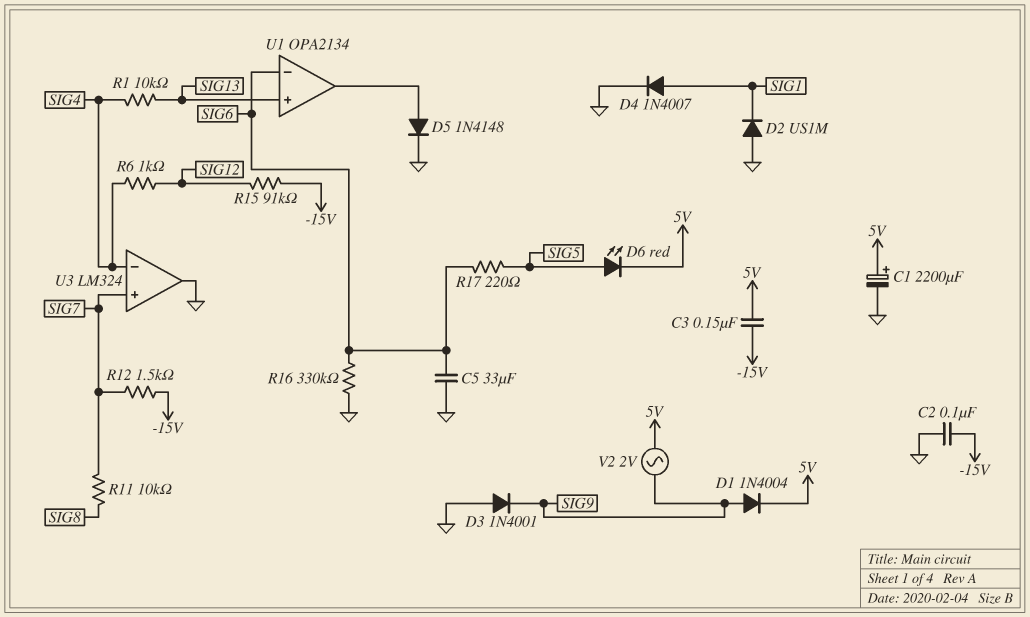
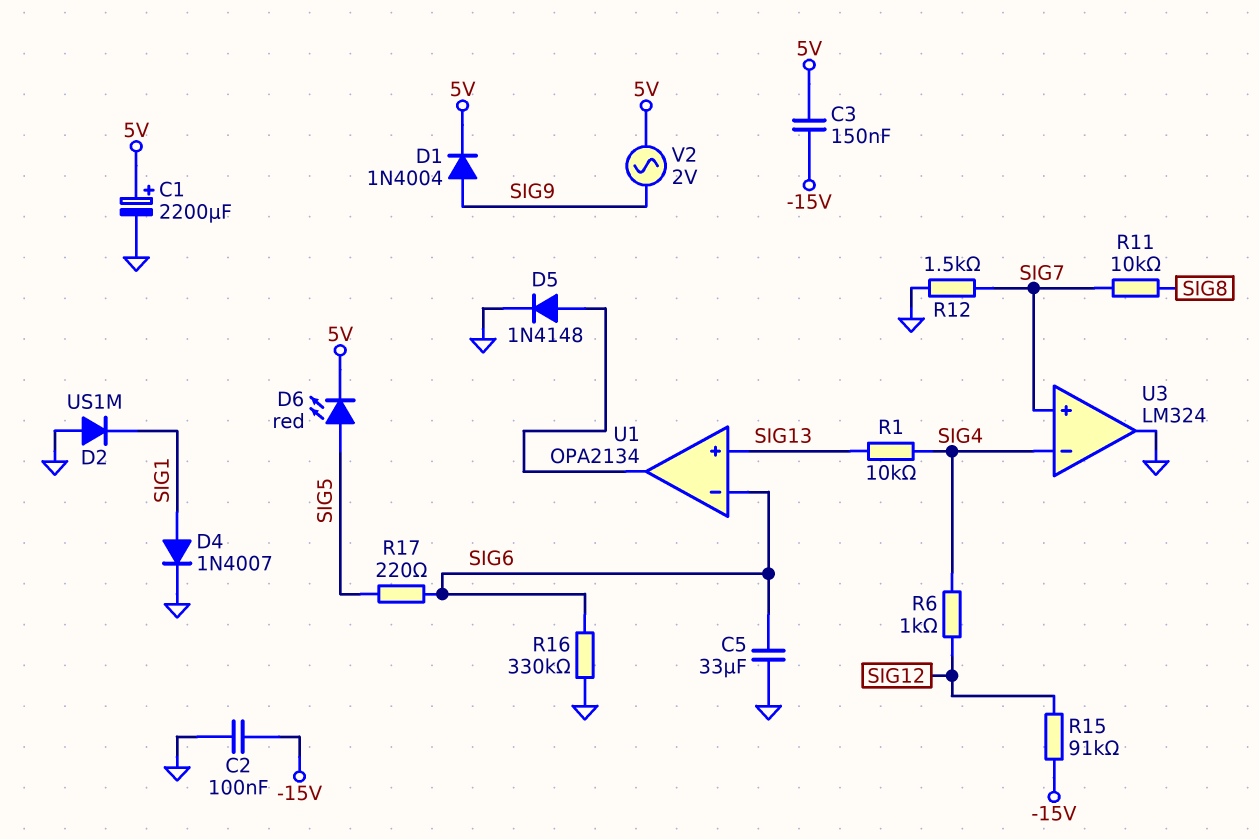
D3: diode 1N4001 (A GND, K SIG9) -> none
R12: 1.5k (-15V, SIG7) -> 1.5k (GND, SIG7)

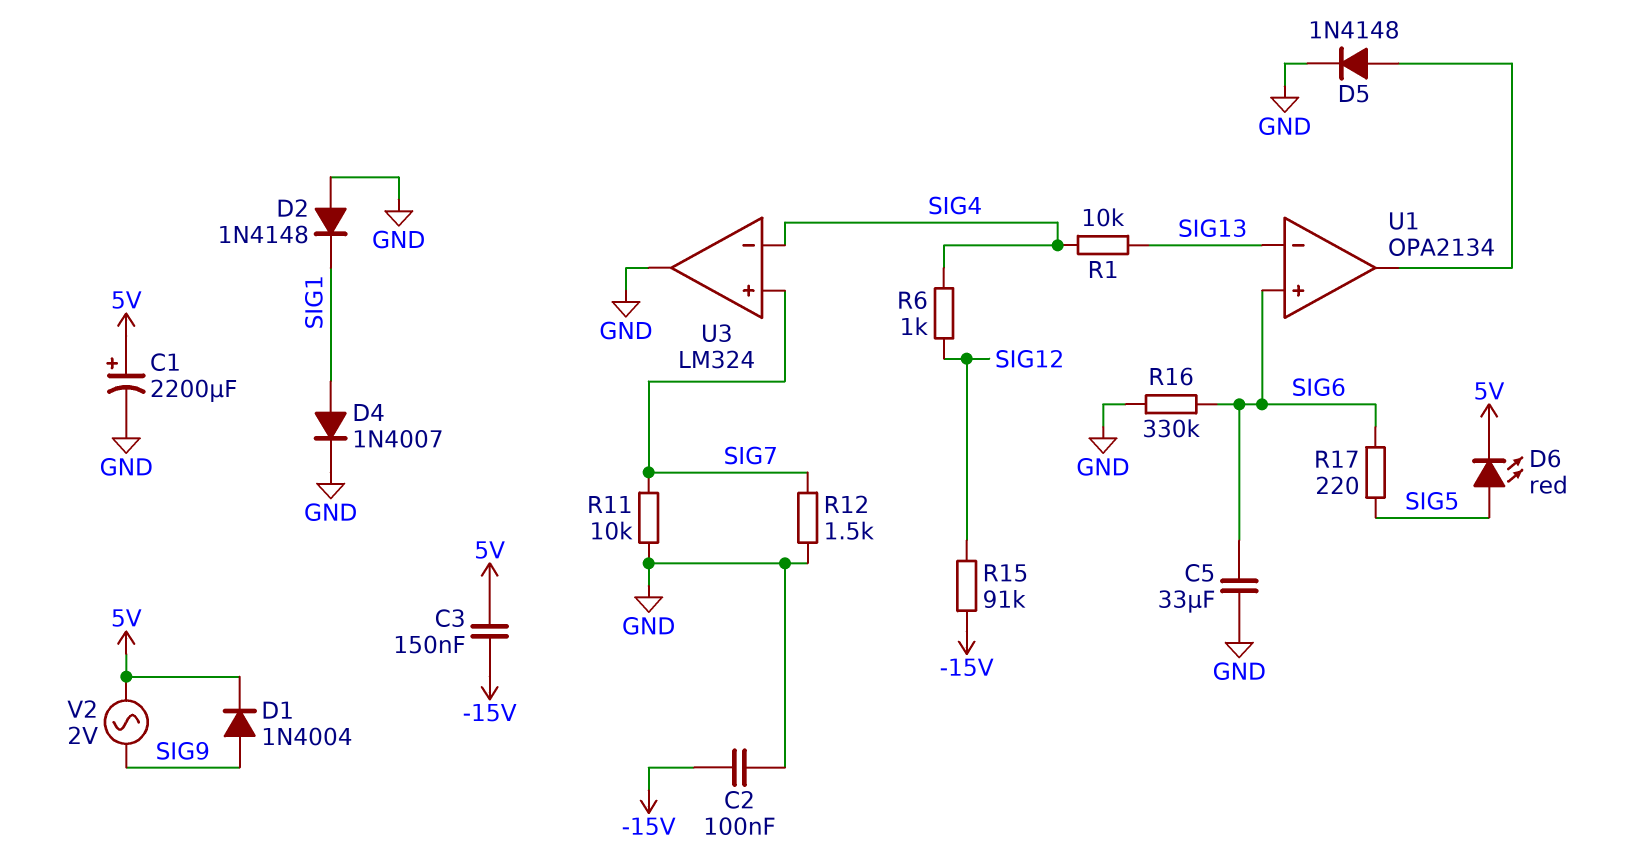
D2: diode US1M (A GND, K SIG1) -> diode 1N4148 (A GND, K SIG1)
R11: 10k (SIG7, SIG8) -> 10k (GND, SIG7)
U1 pin in+: SIG13 -> SIG6
U1 pin in-: SIG6 -> SIG13

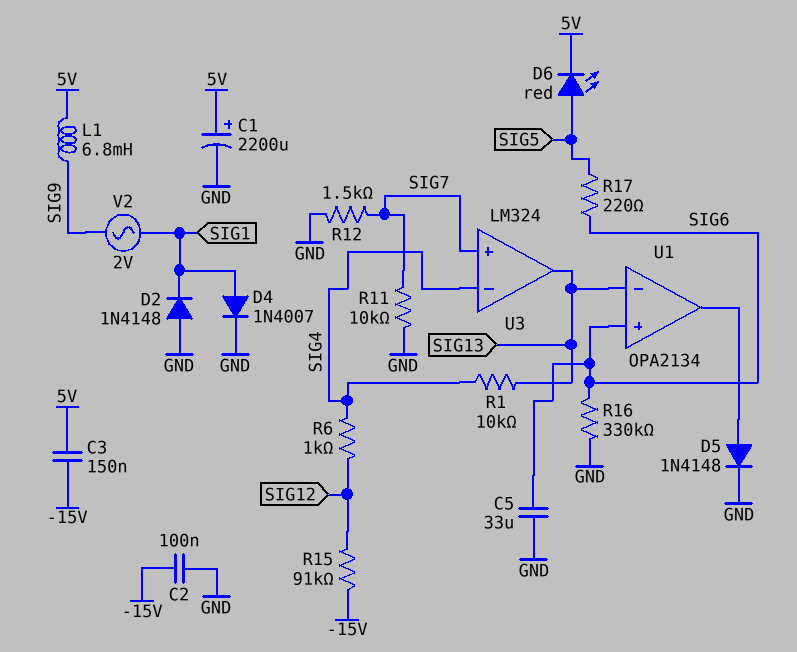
D1: diode 1N4004 (A SIG9, K 5V) -> none
L1: none -> 6.8mH (5V, SIG9)
U3 pin out: GND -> SIG13
V2: AC 2V (5V, SIG9) -> AC 2V (SIG1, SIG9)

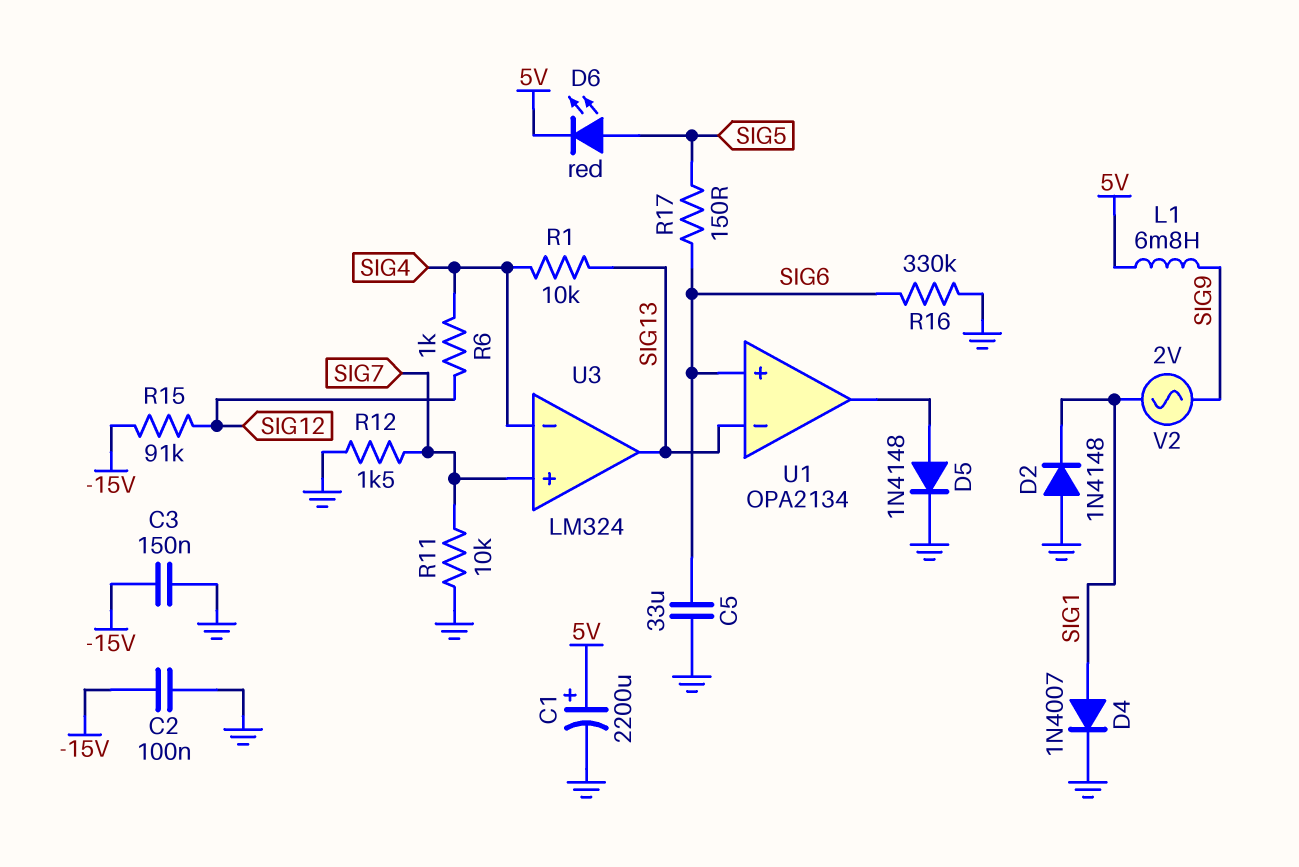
C3: 150nF (-15V, 5V) -> 150nF (-15V, GND)
R17: 220 (SIG5, SIG6) -> 150 (SIG5, SIG6)

